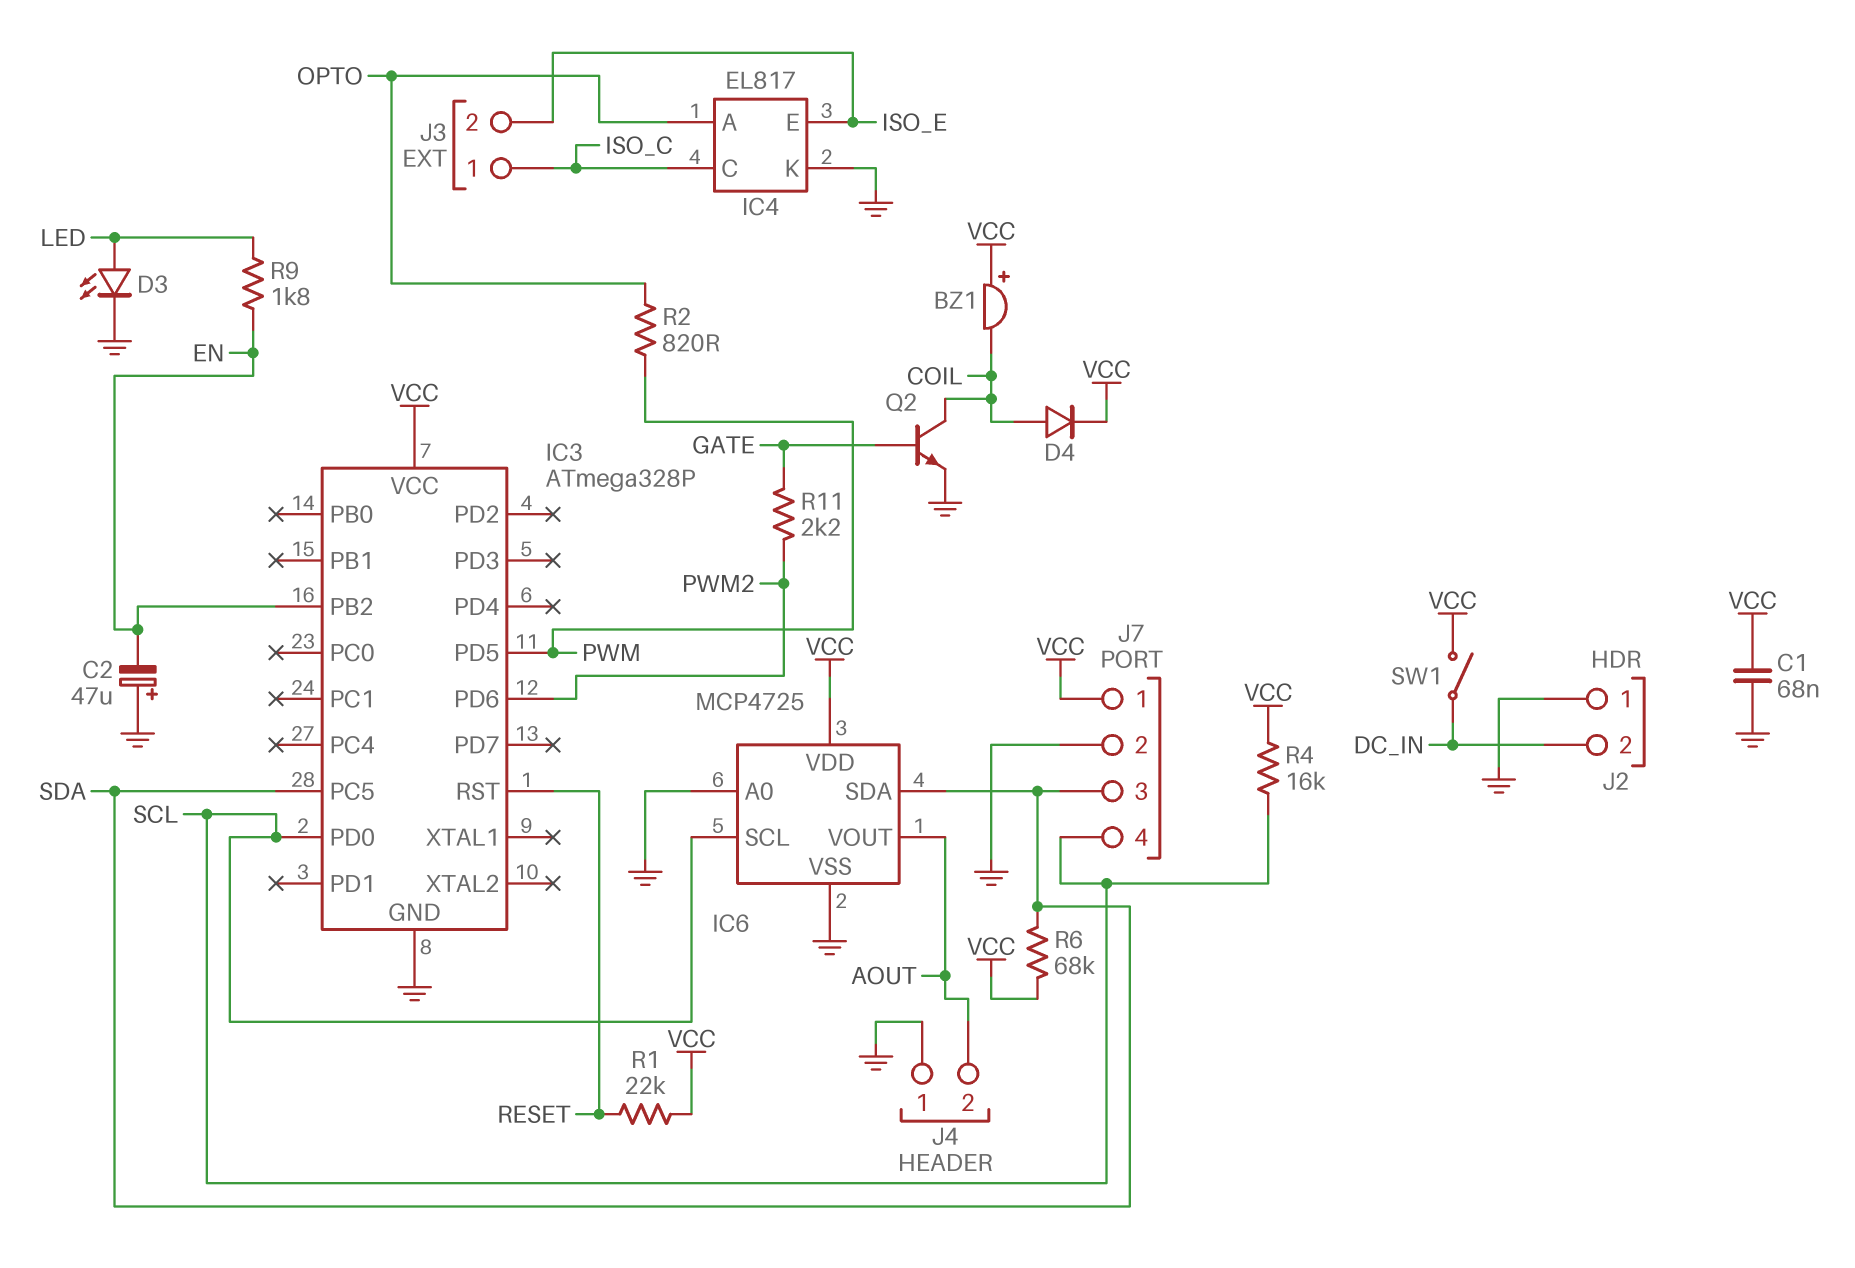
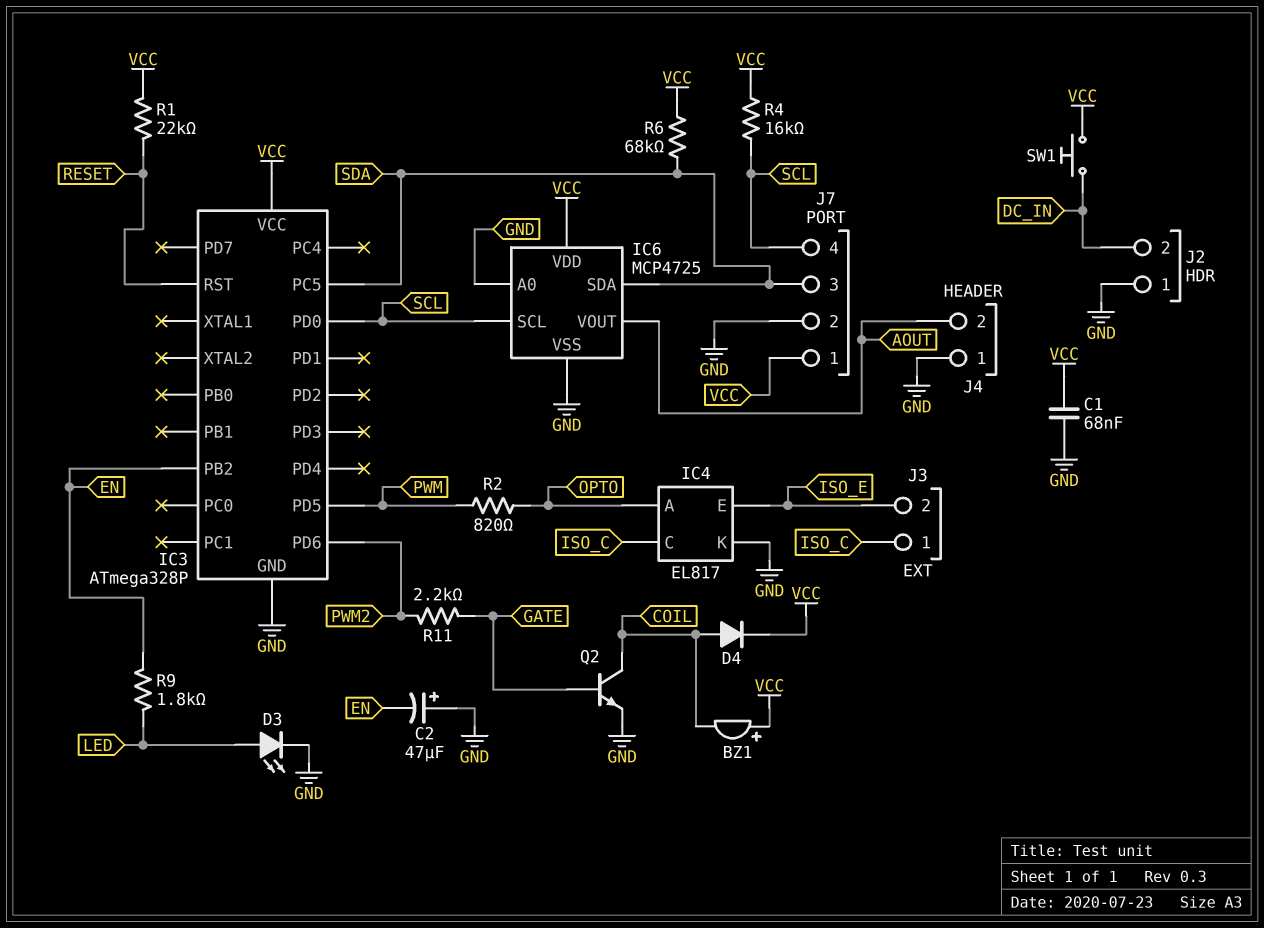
SW1: switch (DC_IN, VCC) -> button (DC_IN, VCC)

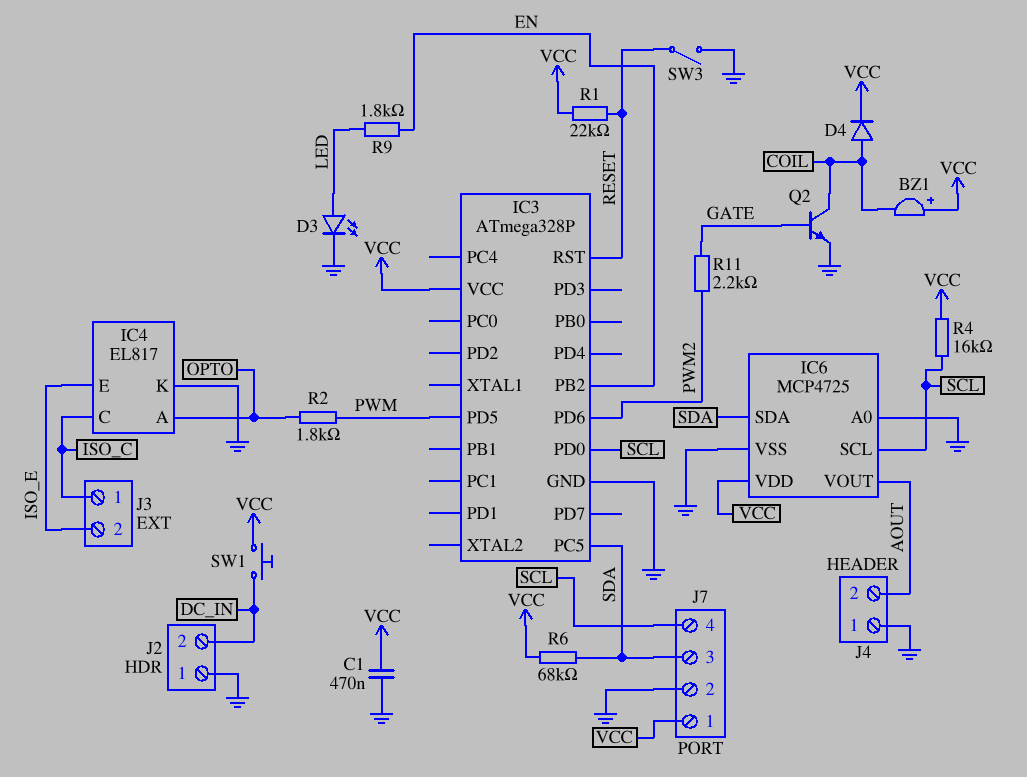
C1: 68nF (GND, VCC) -> 470nF (GND, VCC)
C2: 47uF (plus GND, minus EN) -> none
R2: 820 (OPTO, PWM) -> 1.8k (OPTO, PWM)
SW3: none -> switch (GND, RESET)

